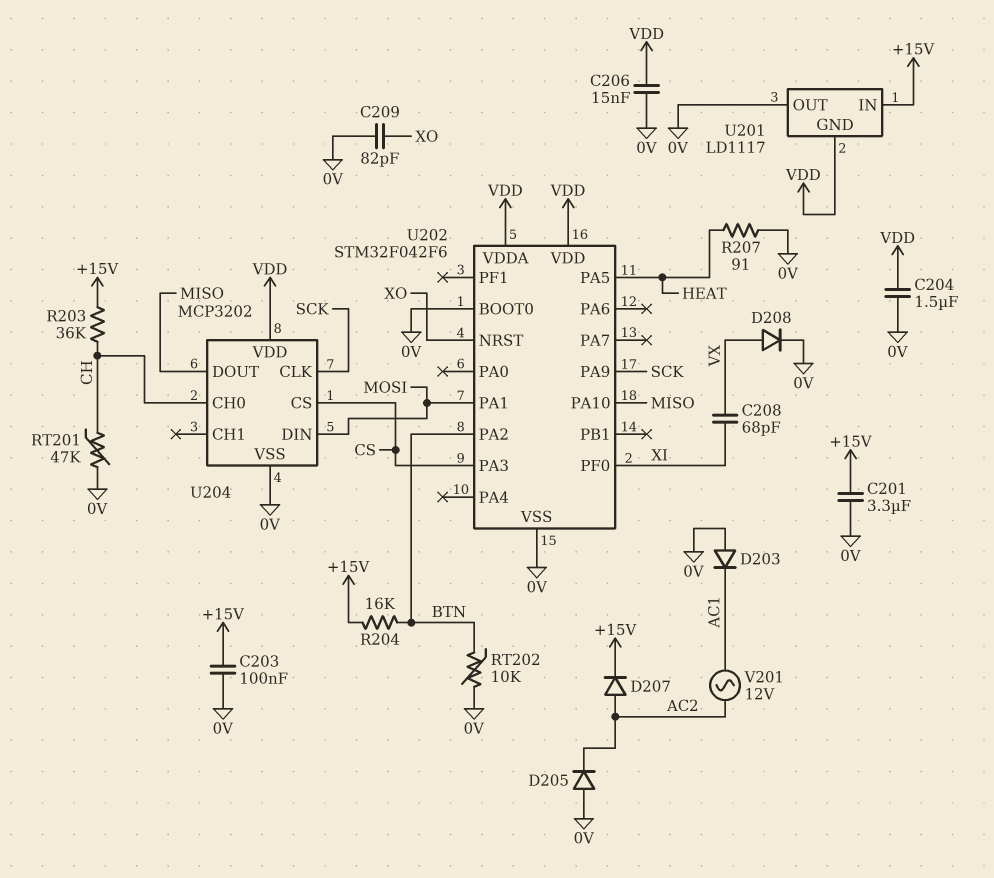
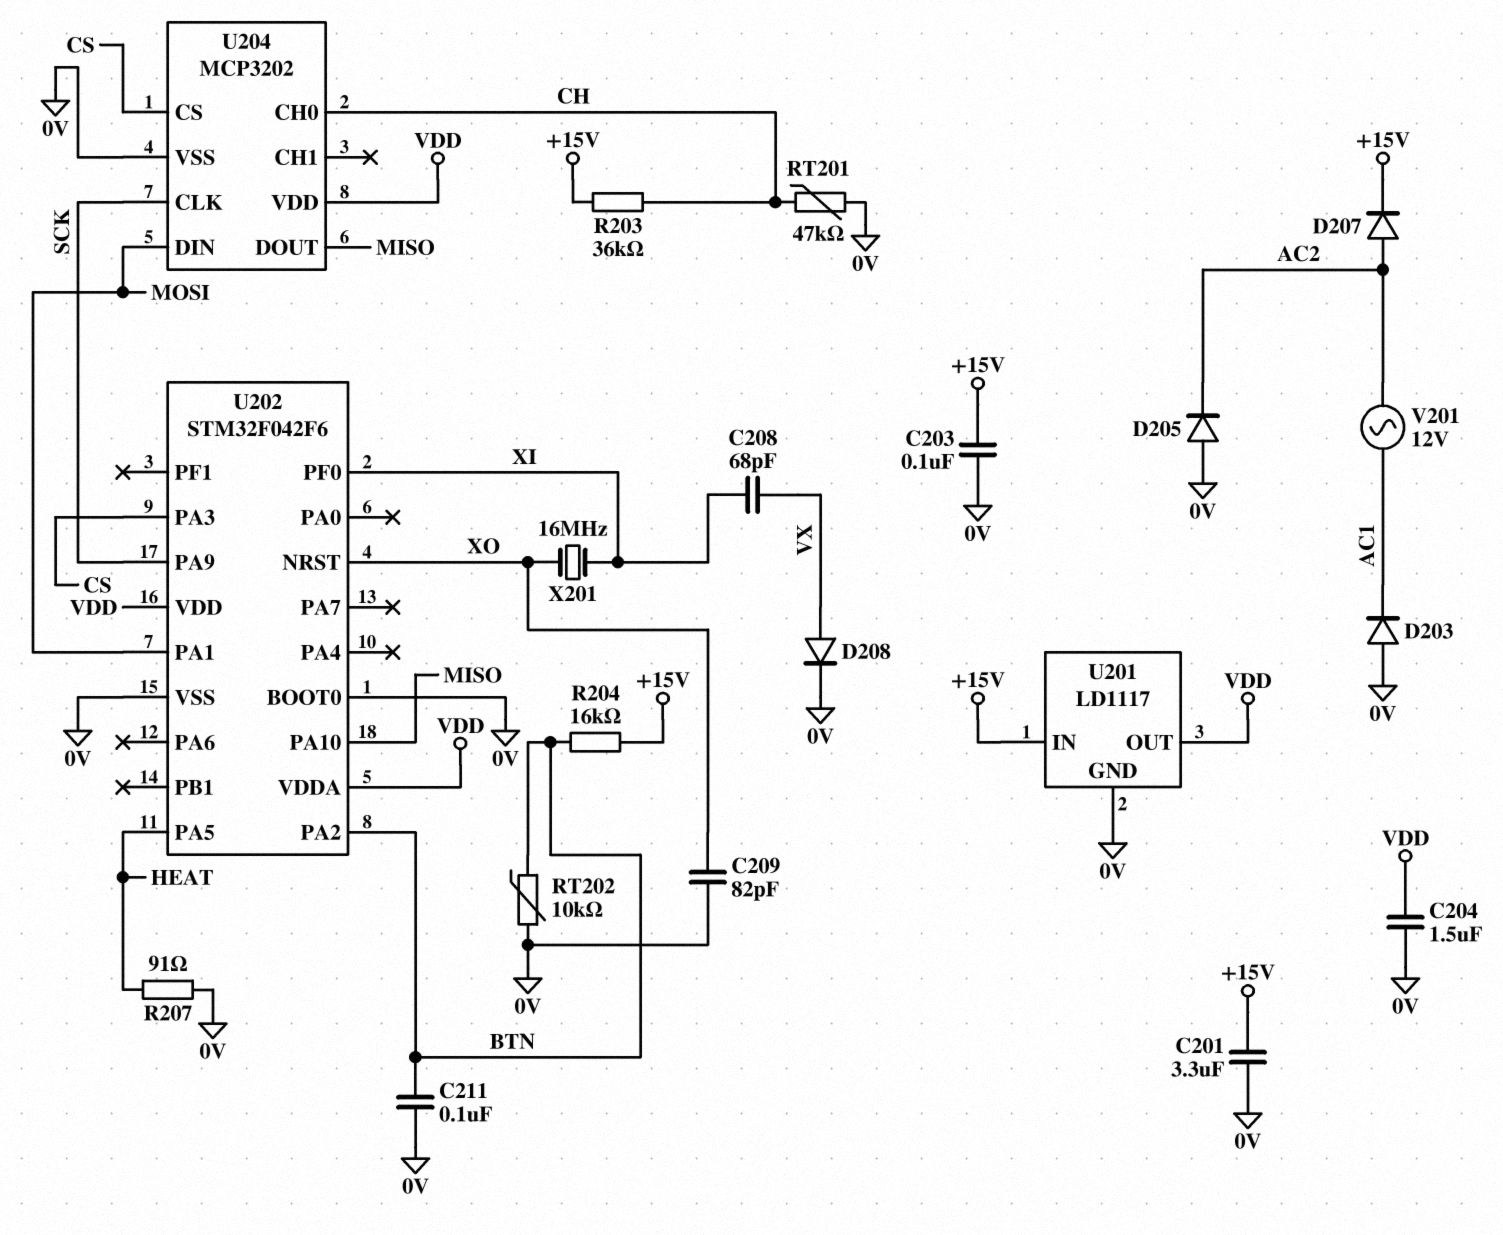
C206: 15nF (0V, VDD) -> none
C211: none -> 100nF (0V, BTN)
U201 pin GND: VDD -> 0V
U201 pin OUT: 0V -> VDD
X201: none -> 16MHz (XI, XO)

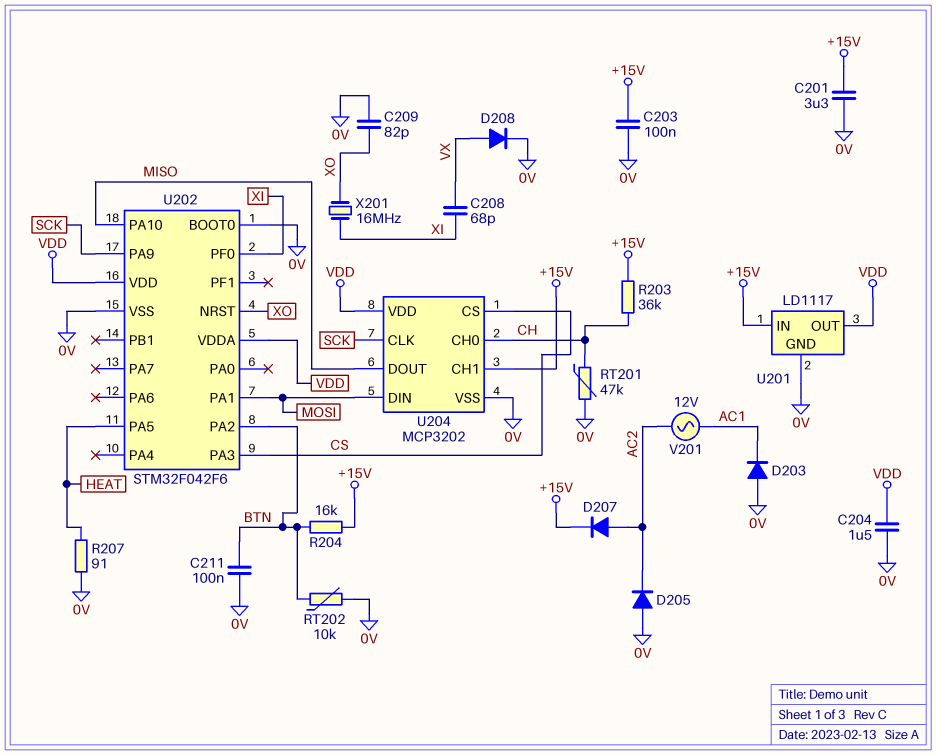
U204 pin CH1: none -> +15V

